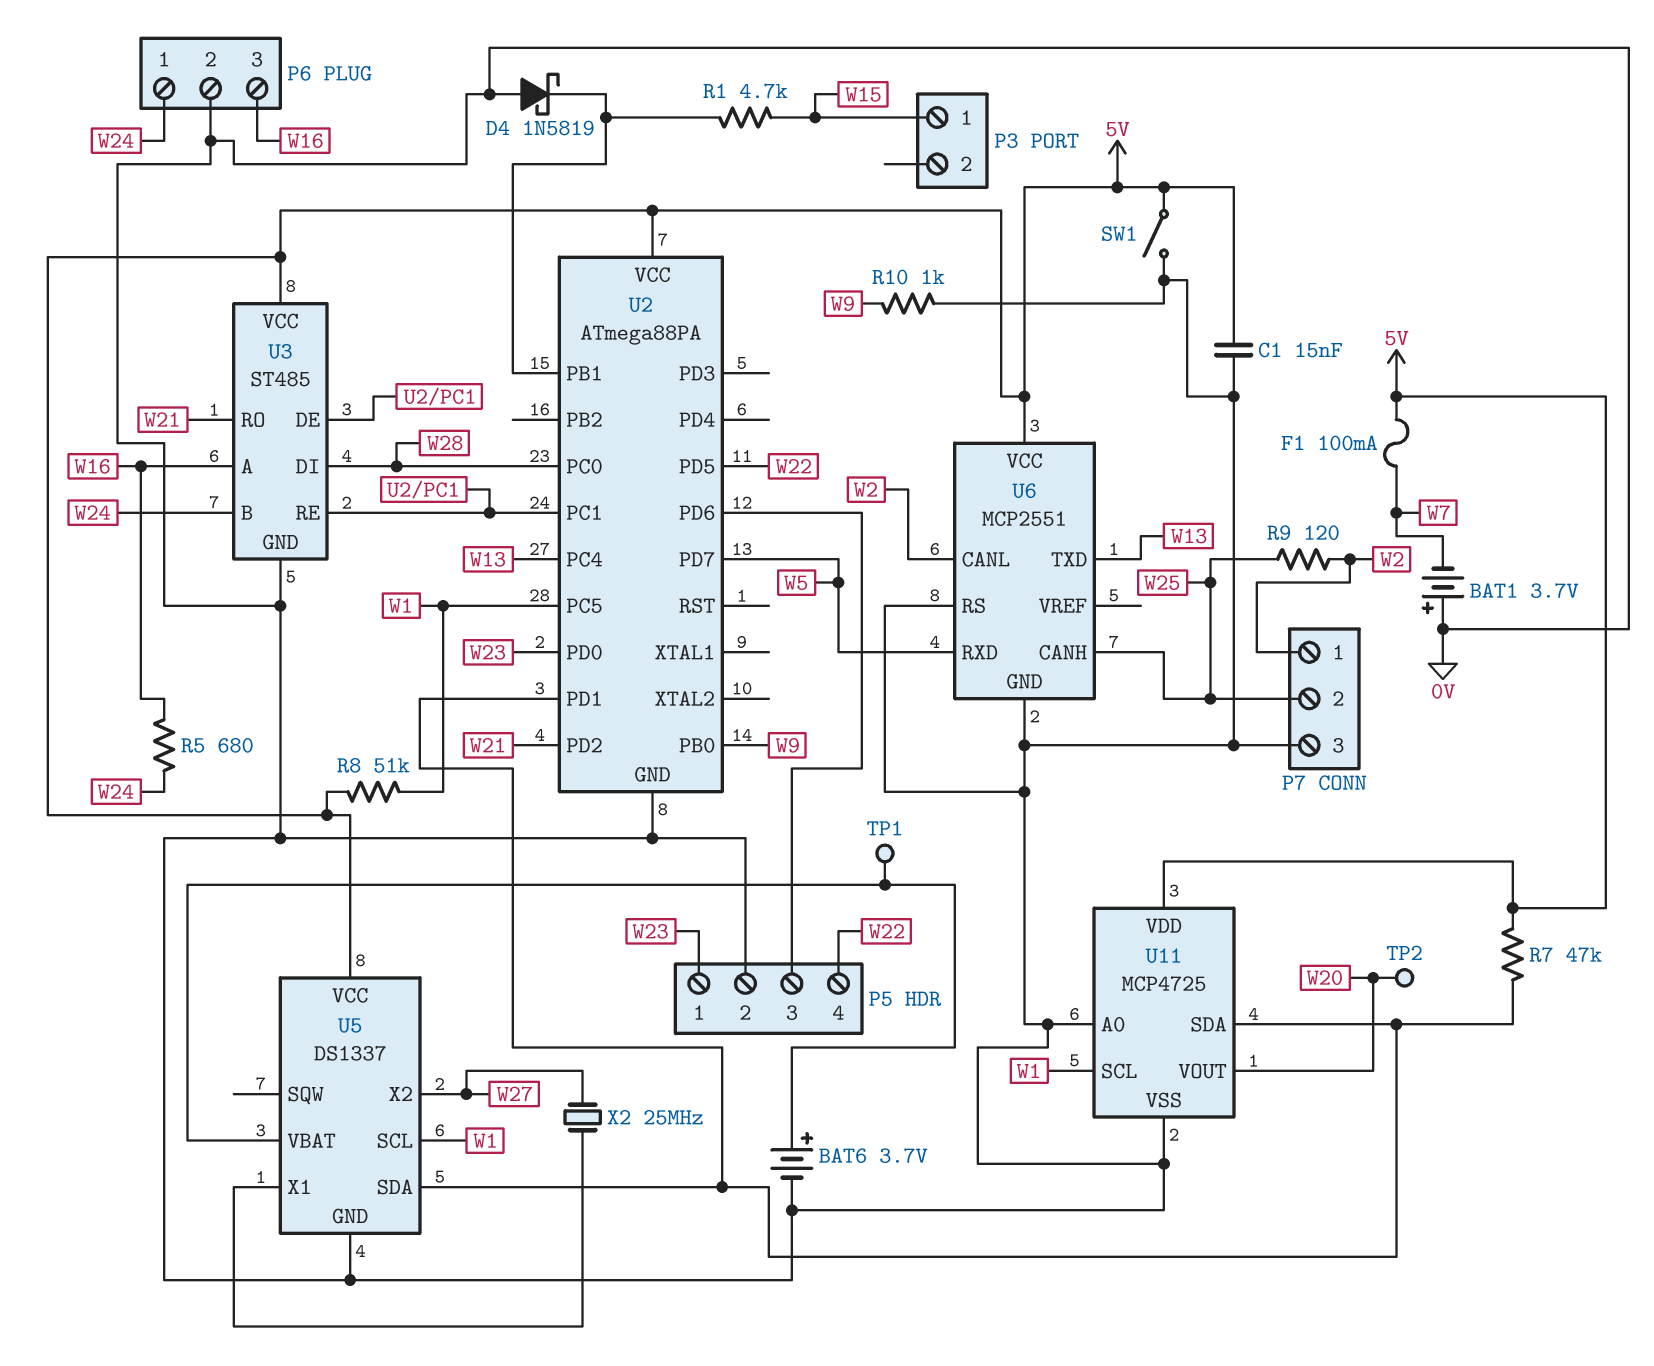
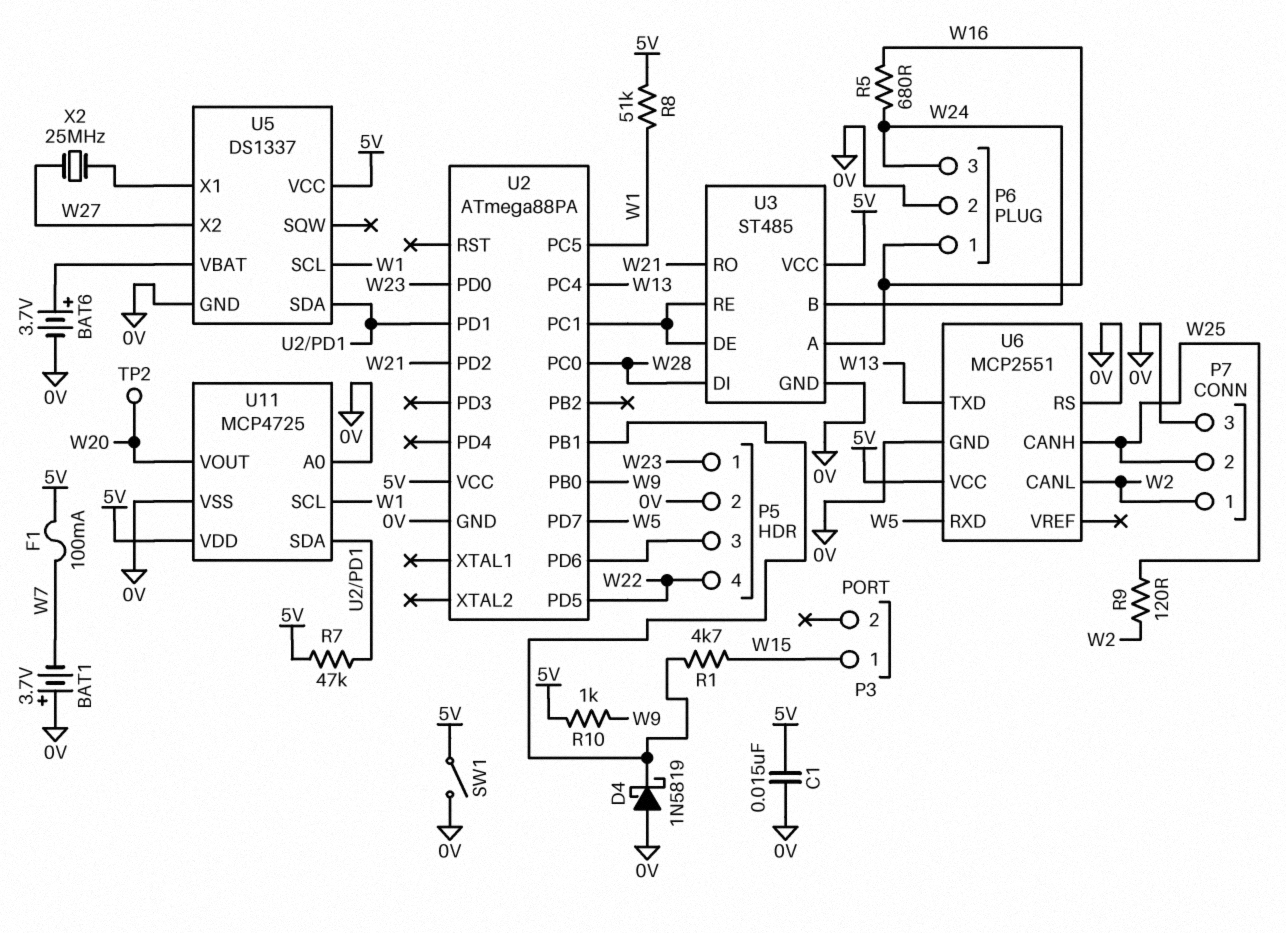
P6 pin 1: W24 -> W16
P6 pin 3: W16 -> W24
R10: 1k (0V, W9) -> 1k (5V, W9)
TP1: test point (U5/VBAT) -> none

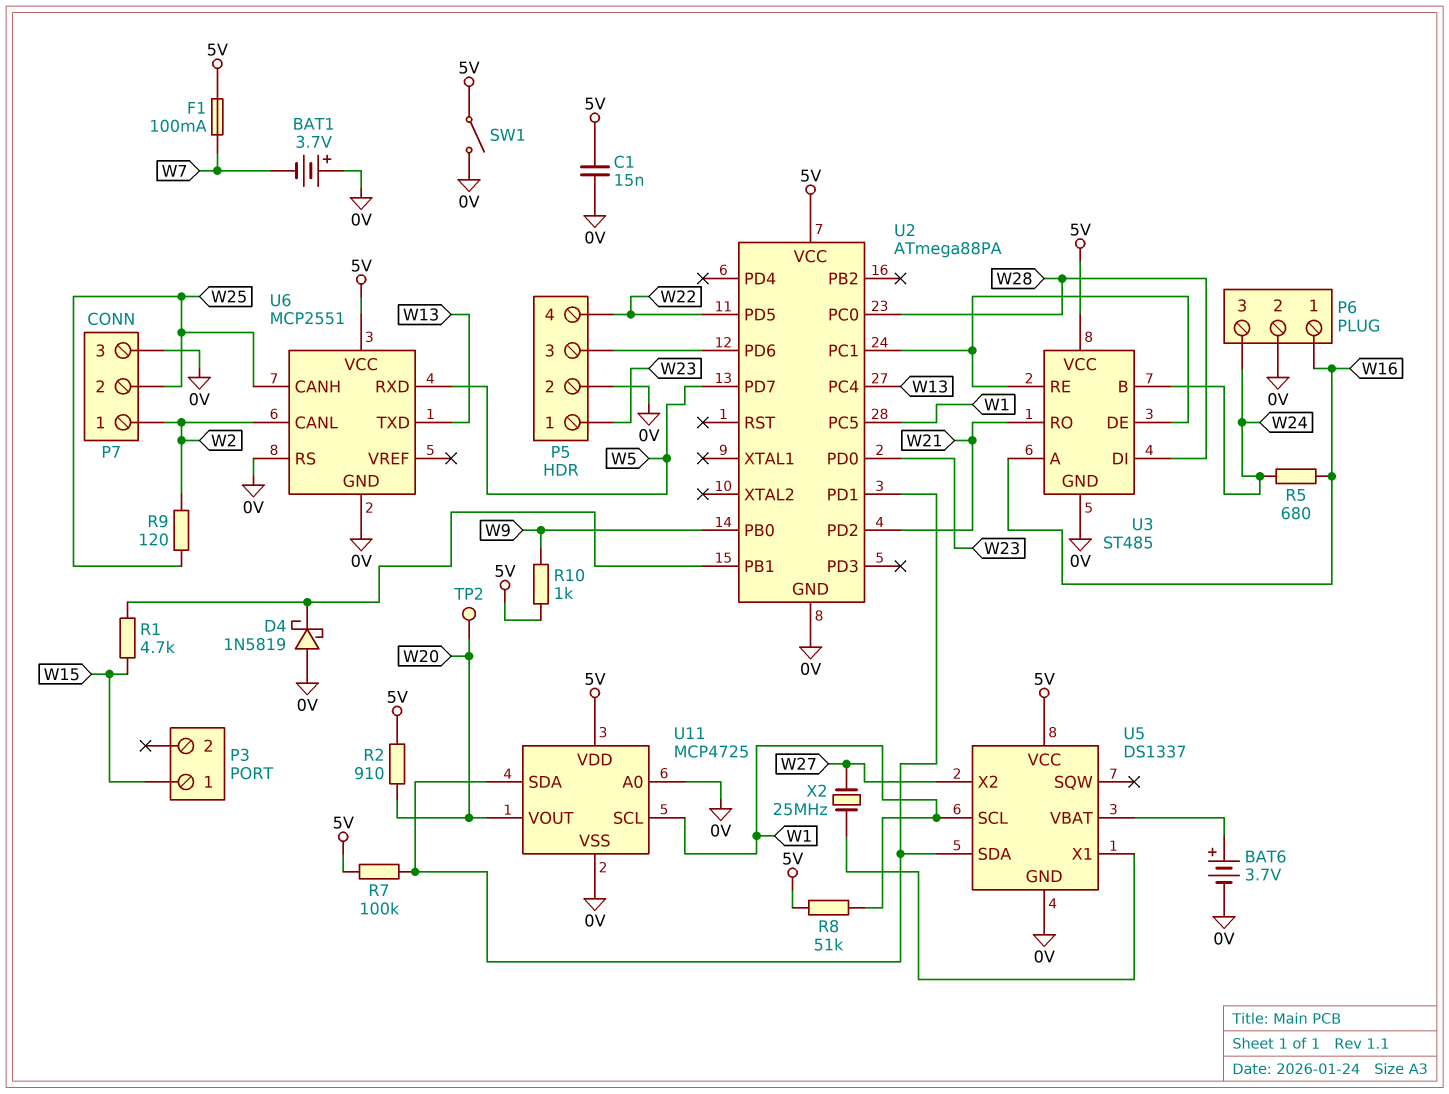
R2: none -> 910 (5V, W20)
R7: 47k (5V, U2/PD1) -> 100k (5V, U2/PD1)

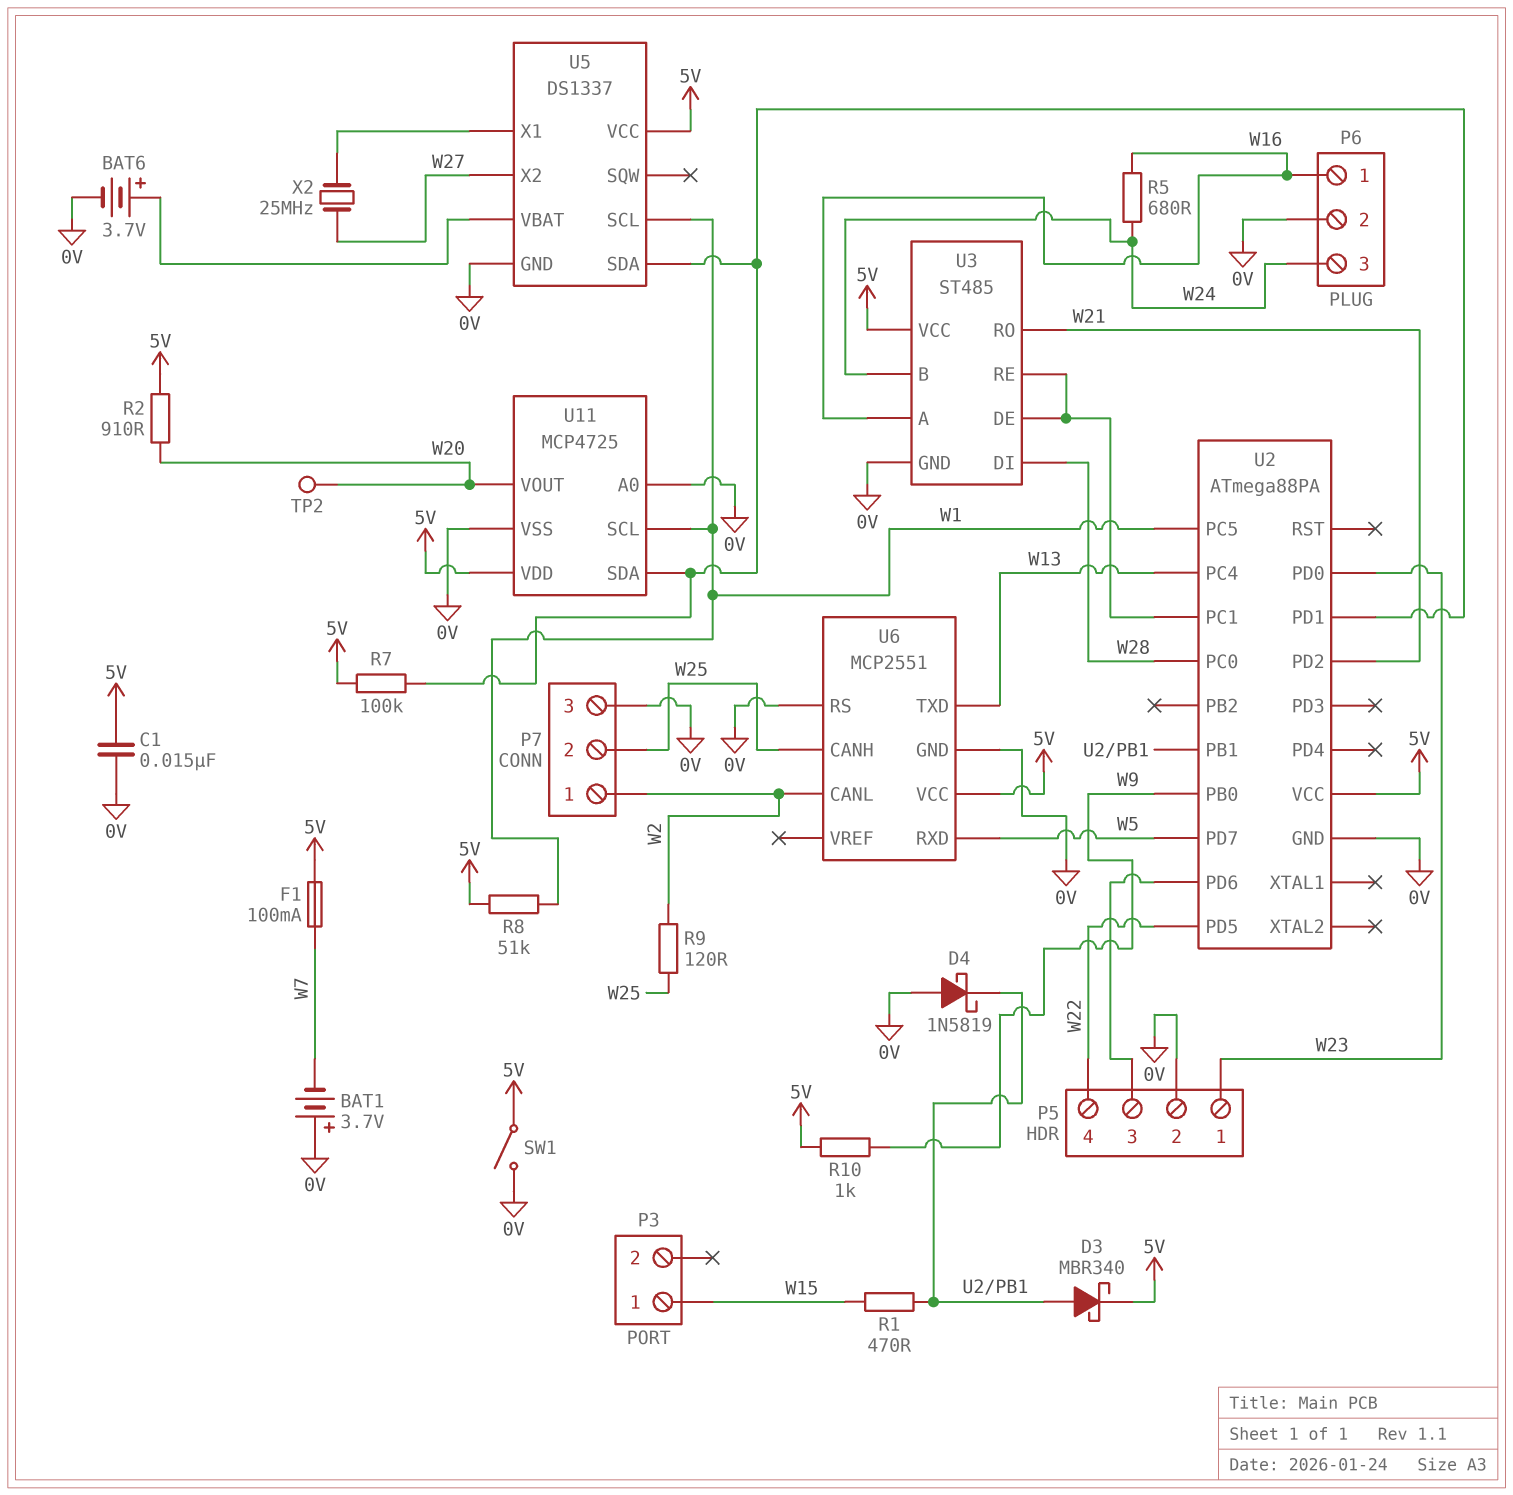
D3: none -> schottky MBR340 (A U2/PB1, K 5V)
R1: 4.7k (U2/PB1, W15) -> 470 (U2/PB1, W15)

